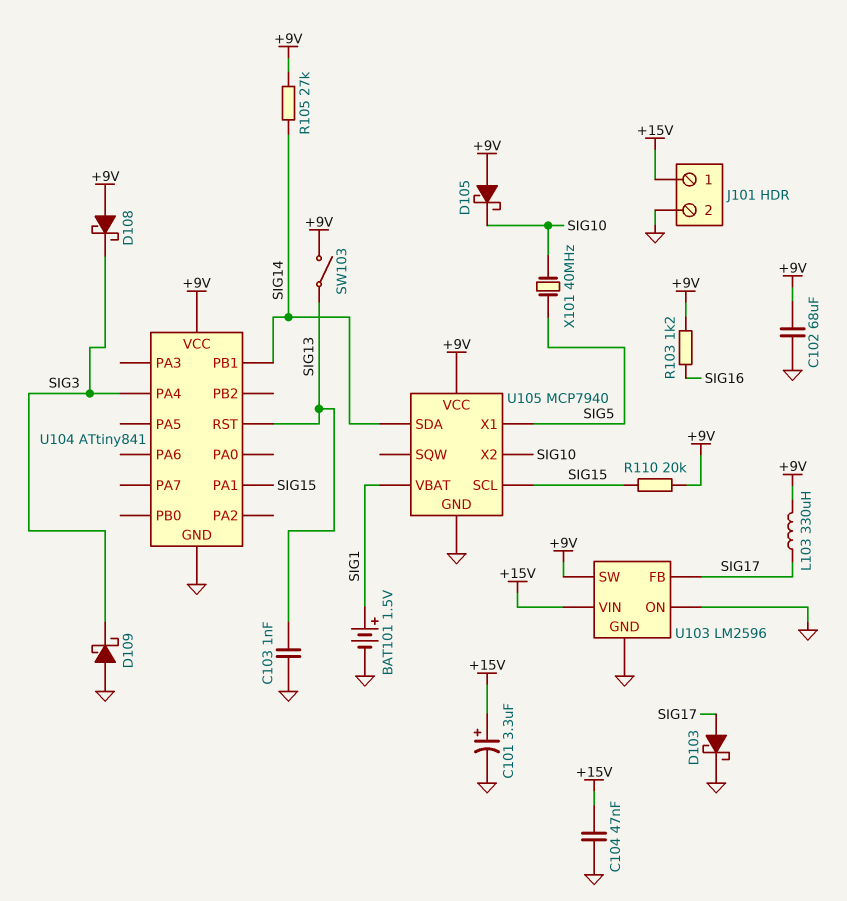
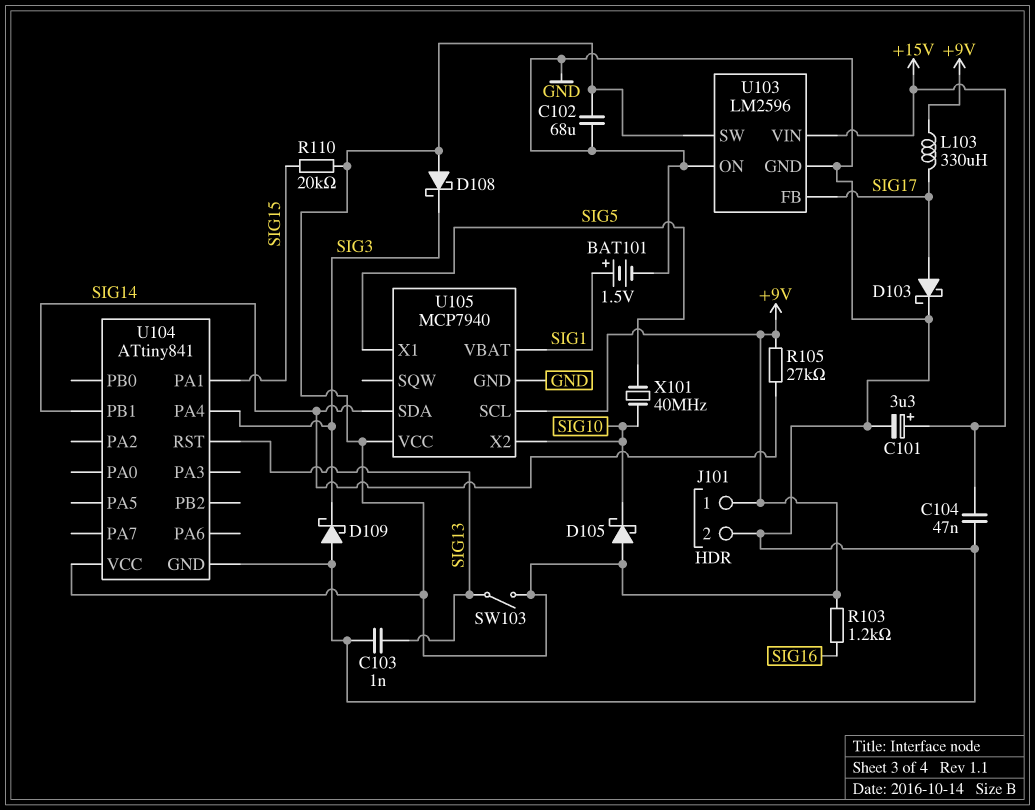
J101 pin 1: +15V -> +9V
U105 pin SCL: SIG15 -> +9V

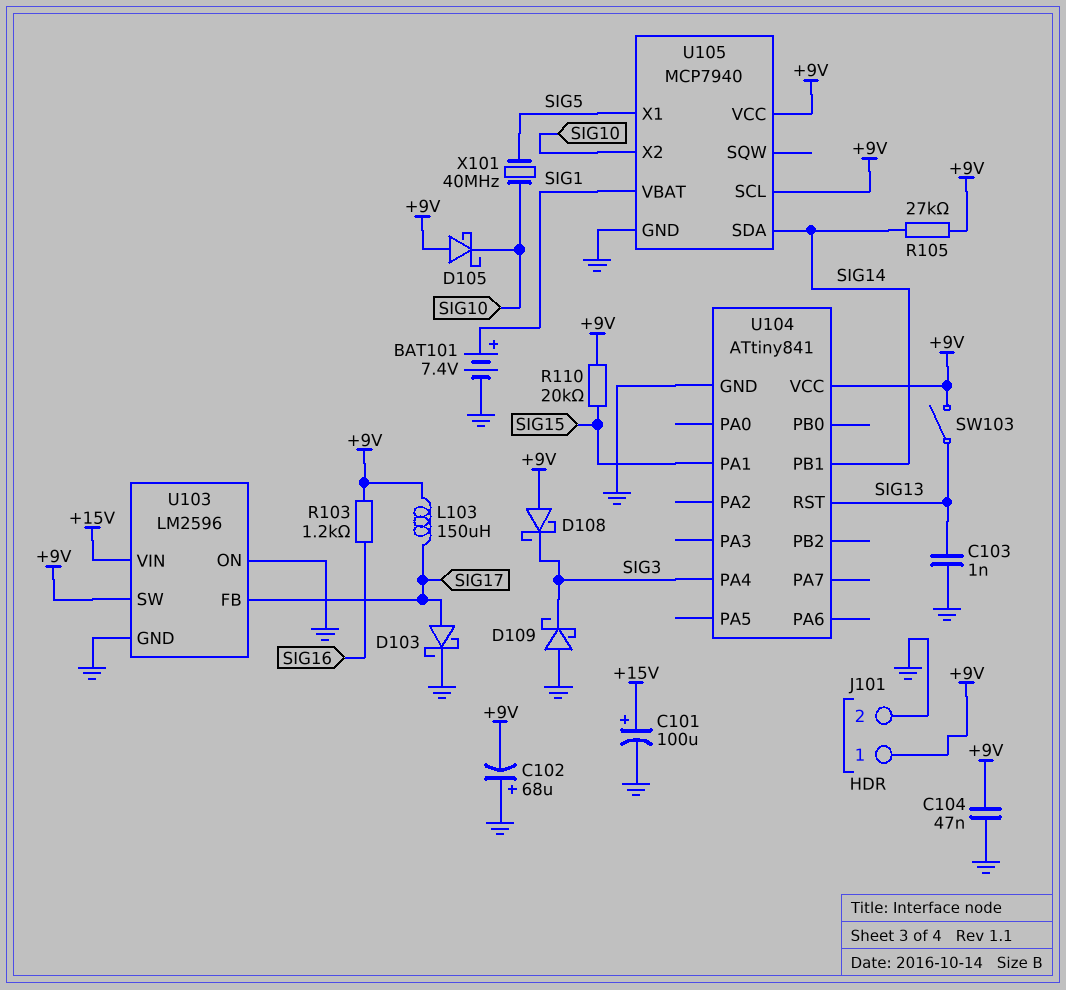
BAT101: 1.5V (plus SIG1, minus GND) -> 7.4V (plus SIG1, minus GND)
C101: 3.3uF (plus +15V, minus GND) -> 100uF (plus +15V, minus GND)
C102: 68uF (+9V, GND) -> 68uF (plus GND, minus +9V)
C104: 47nF (+15V, GND) -> 47nF (+9V, GND)
L103: 330uH (+9V, SIG17) -> 150uH (+9V, SIG17)

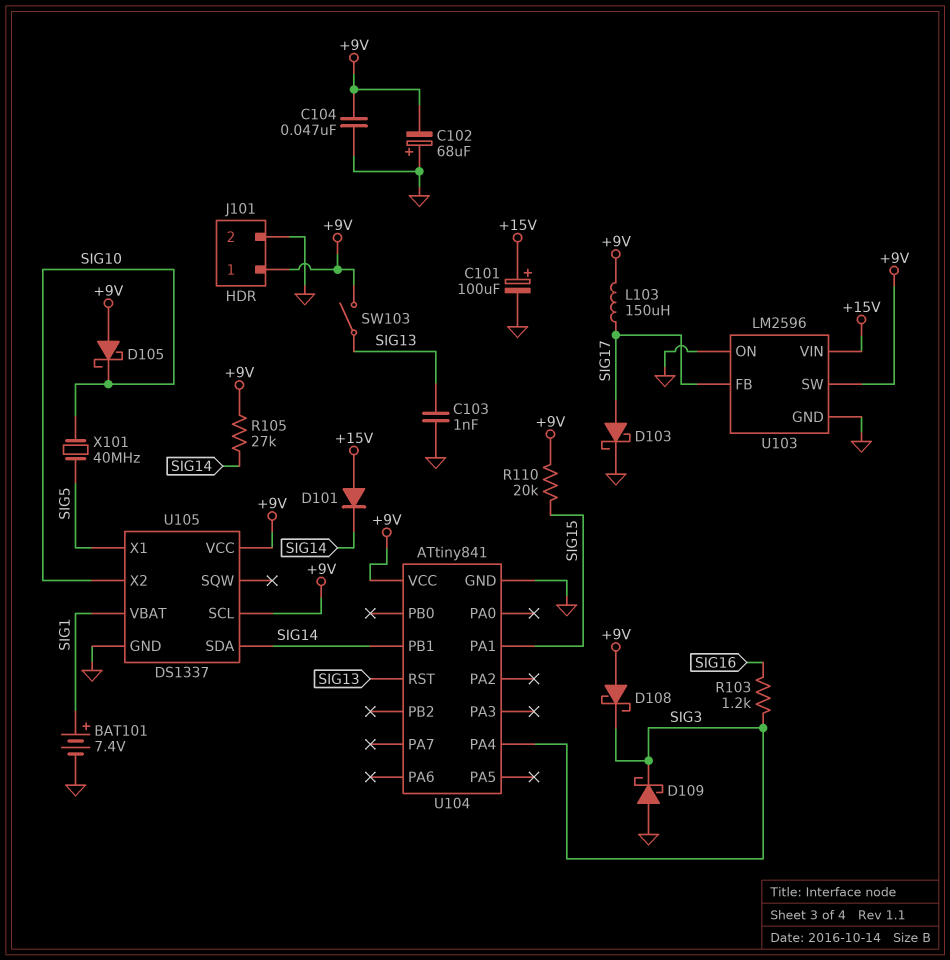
D101: none -> diode (A +15V, K SIG14)
R103: 1.2k (+9V, SIG16) -> 1.2k (SIG3, SIG16)
U105: MCP7940 -> DS1337

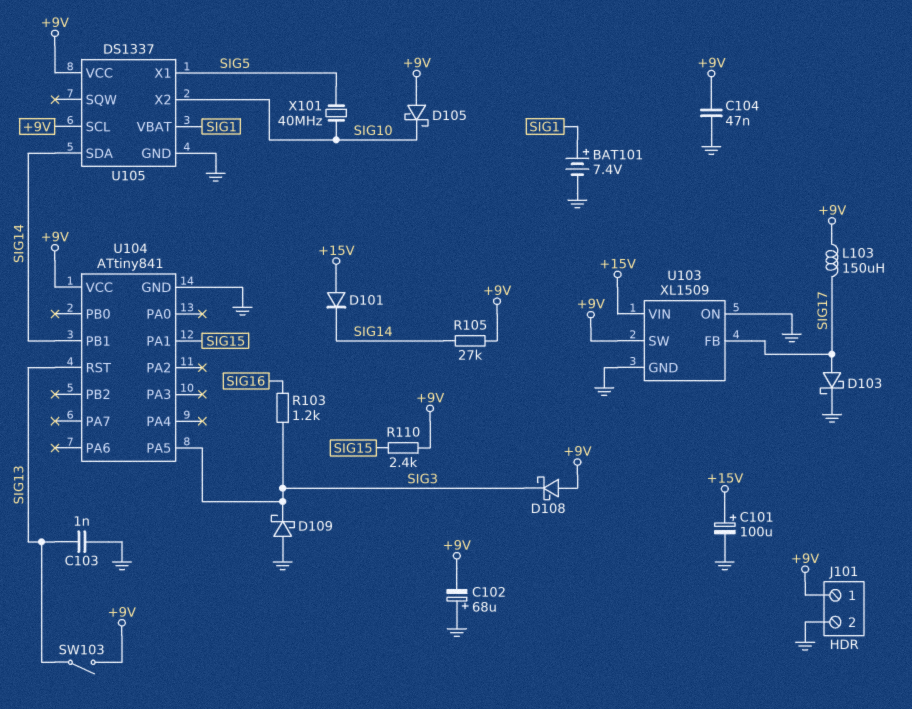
R110: 20k (+9V, SIG15) -> 2.4k (+9V, SIG15)
U103: LM2596 -> XL1509
U104 pin PA4: SIG3 -> none
U104 pin PA5: none -> SIG3

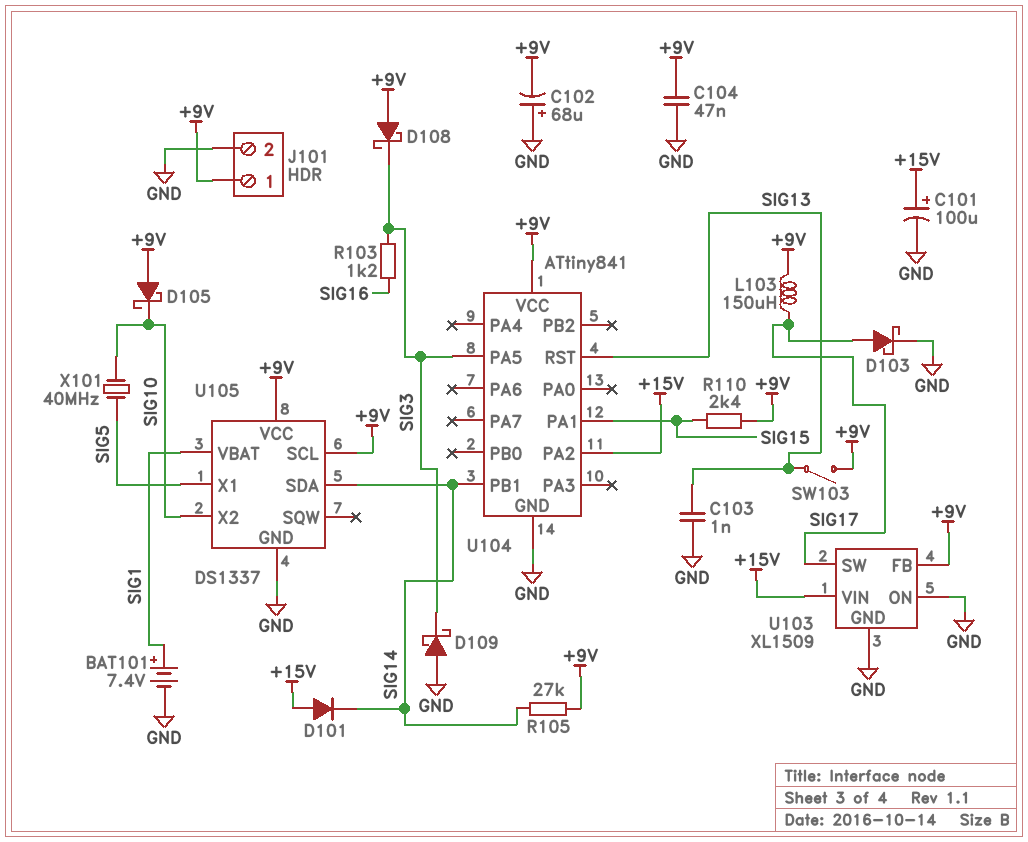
U103 pin FB: SIG17 -> +9V
U103 pin SW: +9V -> SIG17
U104 pin PA2: none -> +15V

